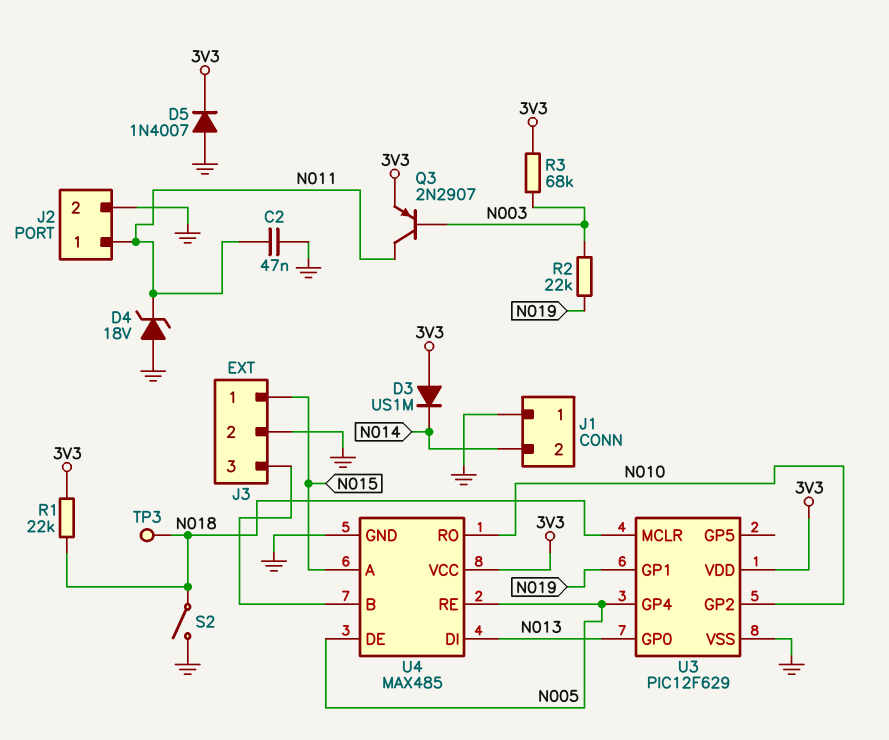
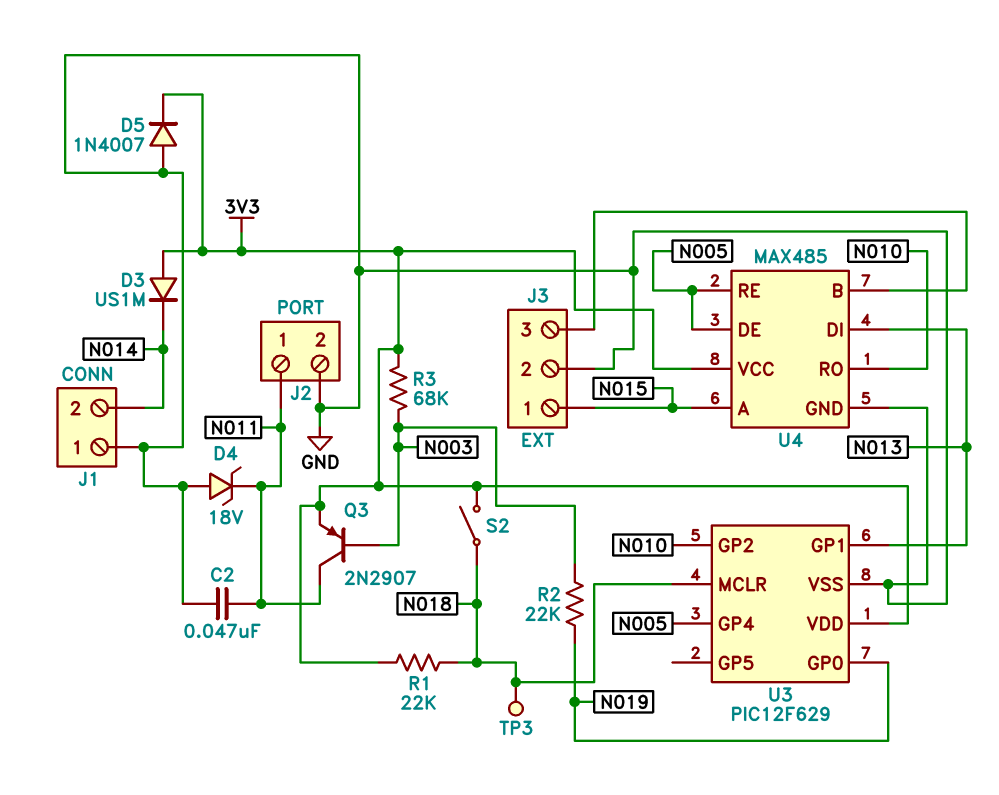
S2: switch (GND, N018) -> switch (3V3, N018)
U3 pin GP0: N013 -> N019
U3 pin GP1: N019 -> N013

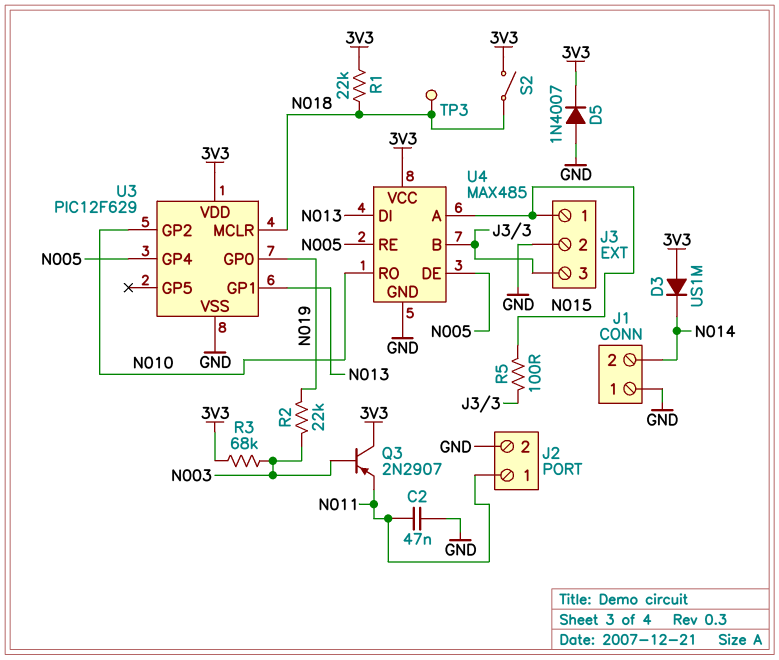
D4: zener 18V (A GND, K N011) -> none
Q3: PNP 2N2907 (B N003, C N011, E 3V3) -> PNP 2N2907 (B N003, C 3V3, E N011)
R5: none -> 100 (J3/3, N015)

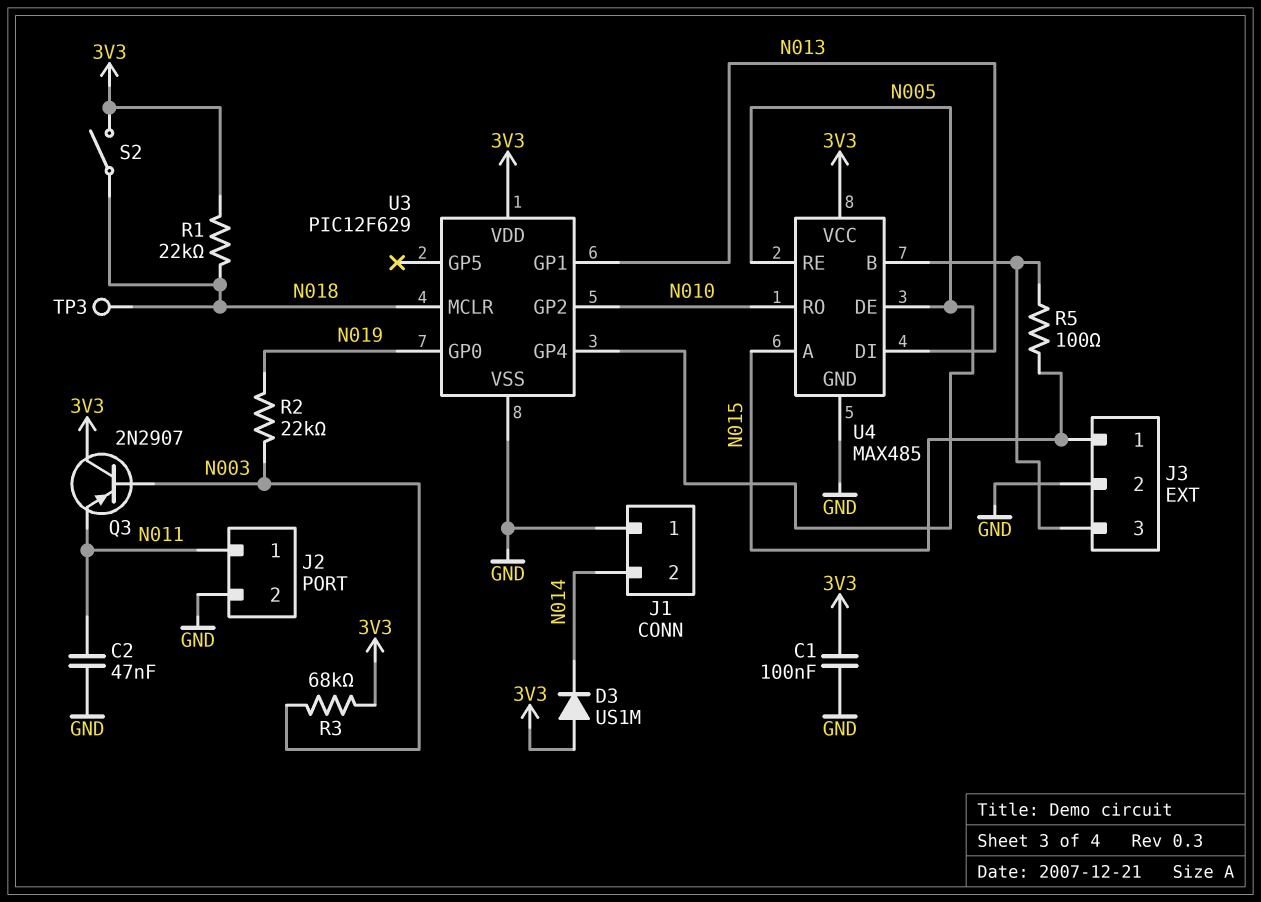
C1: none -> 100nF (3V3, GND)
D5: diode 1N4007 (A GND, K 3V3) -> none

